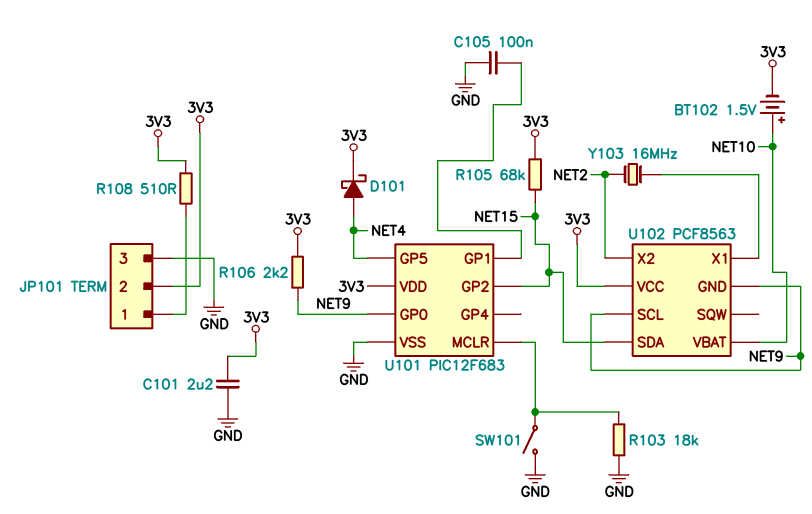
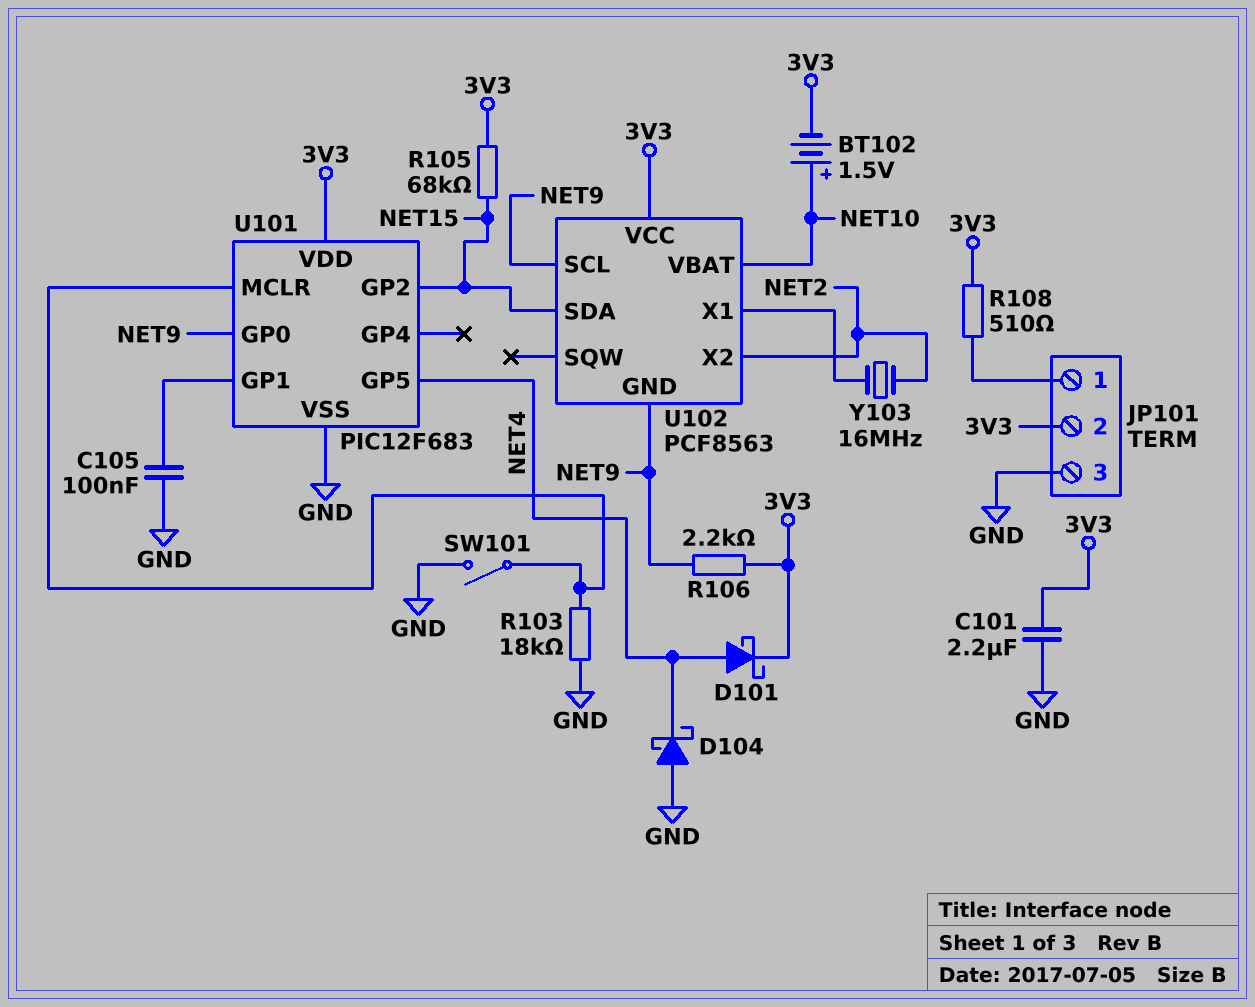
D104: none -> schottky (A GND, K NET4)

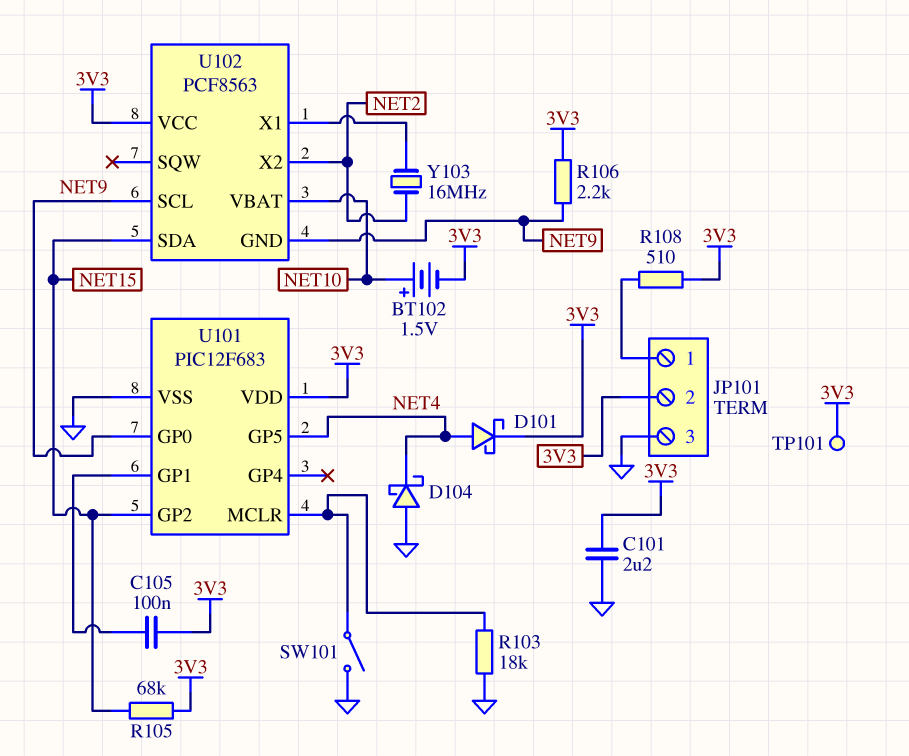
C105: 100nF (GND, U101/GP1) -> 100nF (3V3, U101/GP1)
TP101: none -> test point (3V3)

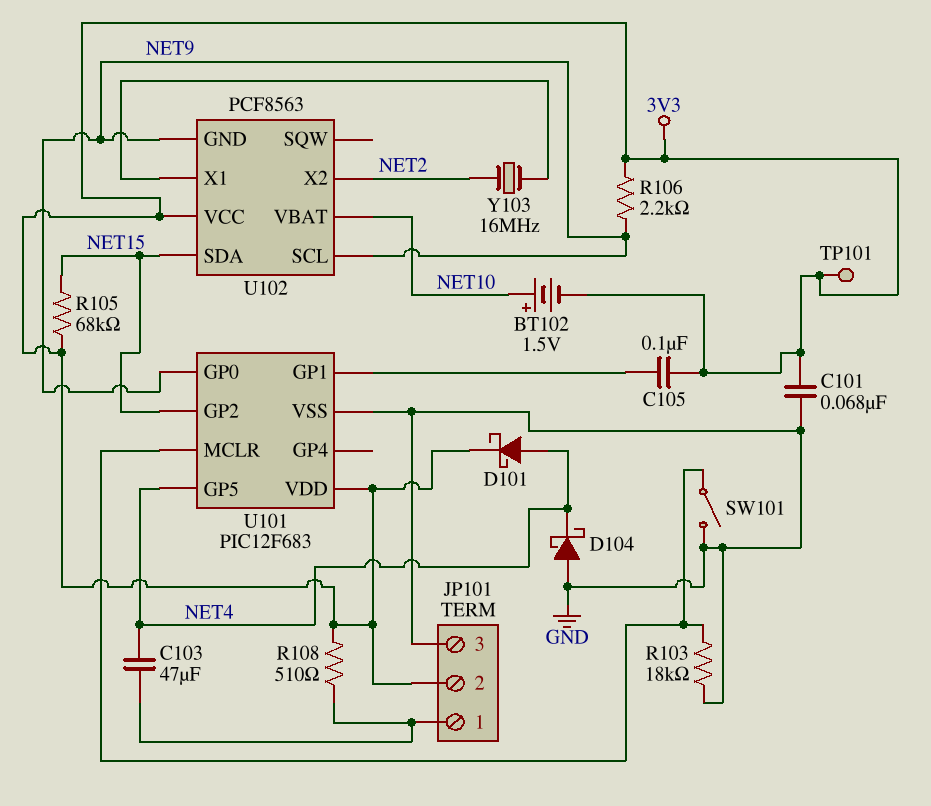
C101: 2.2uF (3V3, GND) -> 68nF (3V3, GND)
C103: none -> 47uF (JP101/1, NET4)

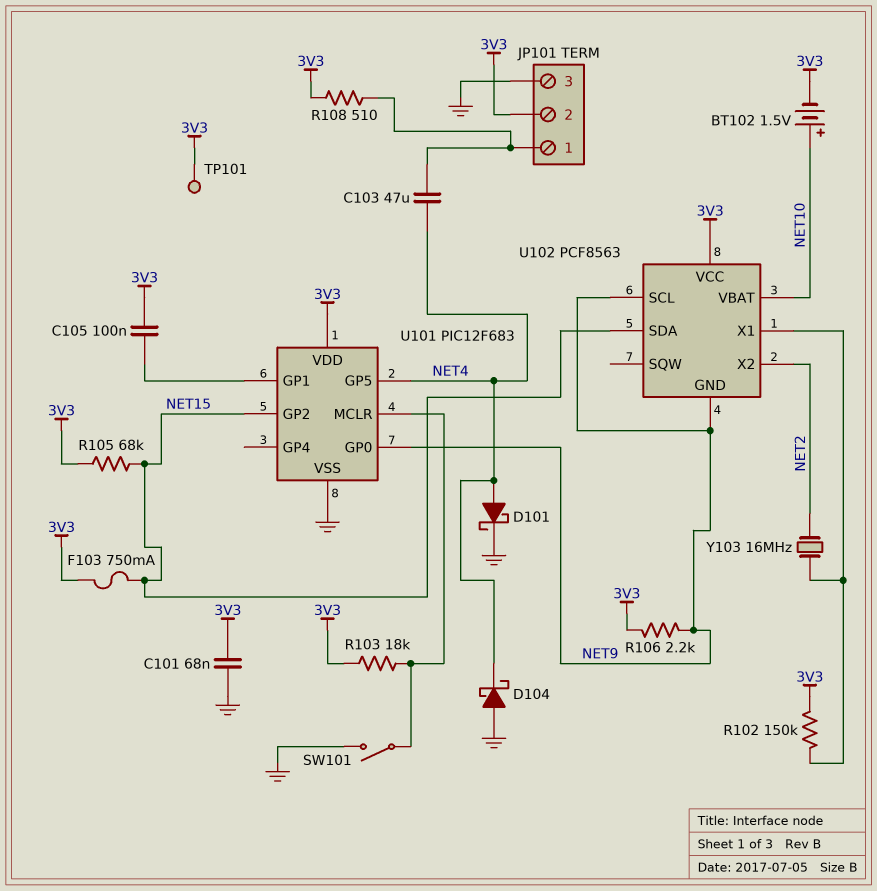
D101: schottky (A NET4, K 3V3) -> schottky (A NET4, K GND)
F103: none -> 750mA (3V3, NET15)
R102: none -> 150k (3V3, U102/X1)
R103: 18k (GND, U101/MCLR) -> 18k (3V3, U101/MCLR)

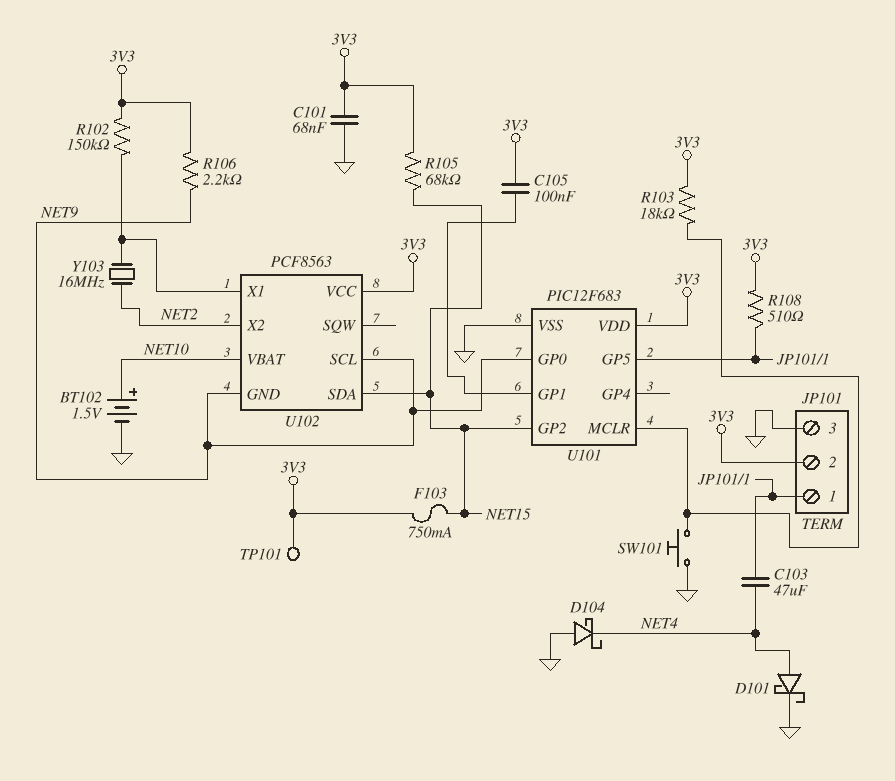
BT102: 1.5V (plus NET10, minus 3V3) -> 1.5V (plus NET10, minus GND)
SW101: switch (GND, U101/MCLR) -> button (GND, U101/MCLR)
U101 pin GP5: NET4 -> JP101/1

